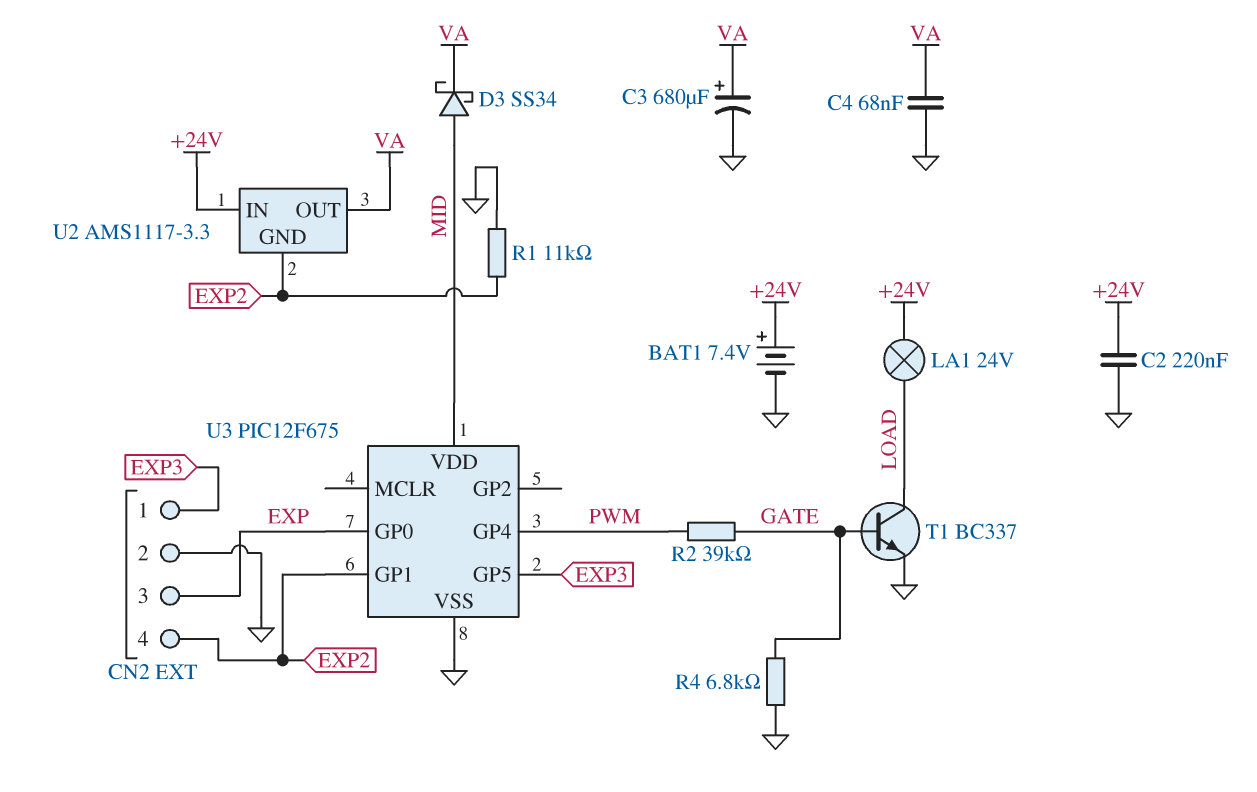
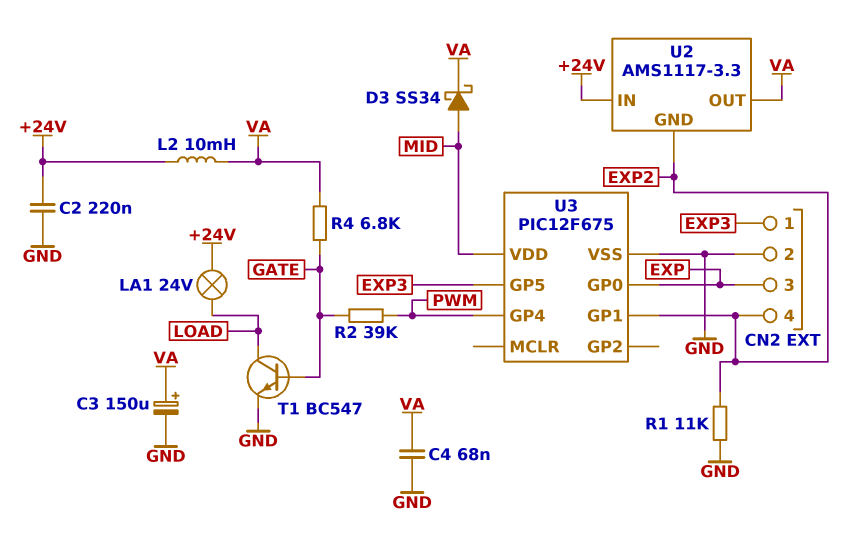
BAT1: 7.4V (plus +24V, minus GND) -> none
C3: 680uF (plus VA, minus GND) -> 150uF (plus VA, minus GND)
L2: none -> 10mH (+24V, VA)
R4: 6.8k (GATE, GND) -> 6.8k (GATE, VA)
T1: NPN BC337 (B GATE, C LOAD, E GND) -> NPN BC547 (B GATE, C LOAD, E GND)

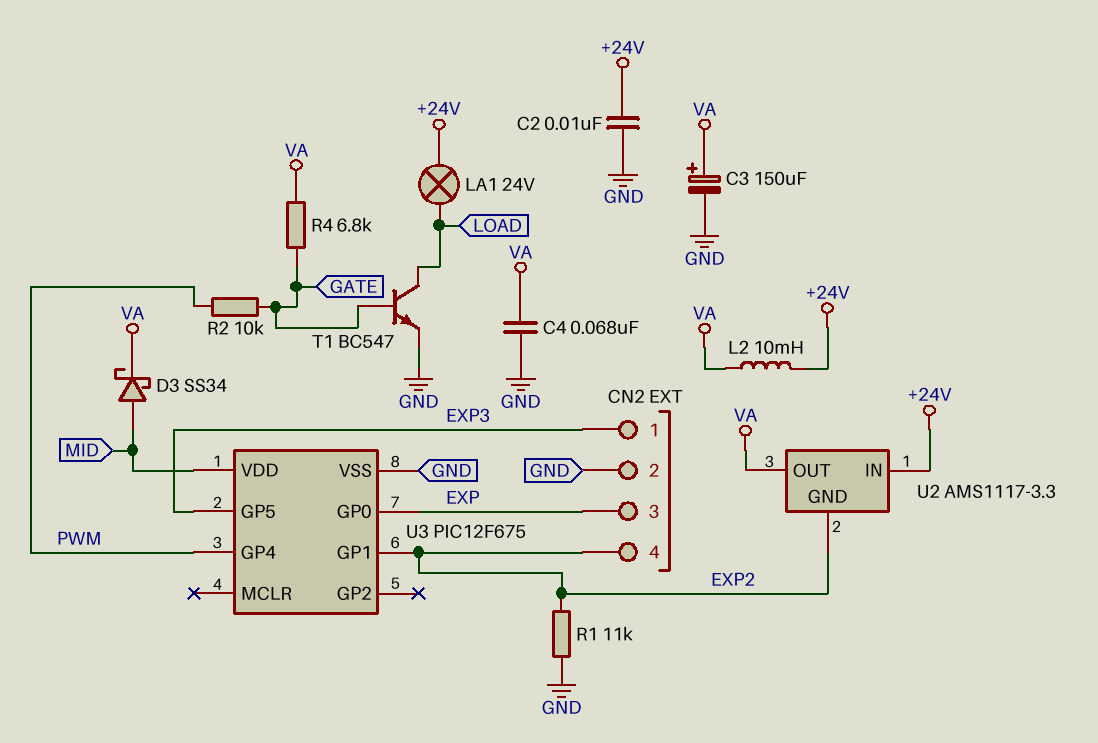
C2: 220nF (+24V, GND) -> 10nF (+24V, GND)
R2: 39k (GATE, PWM) -> 10k (GATE, PWM)

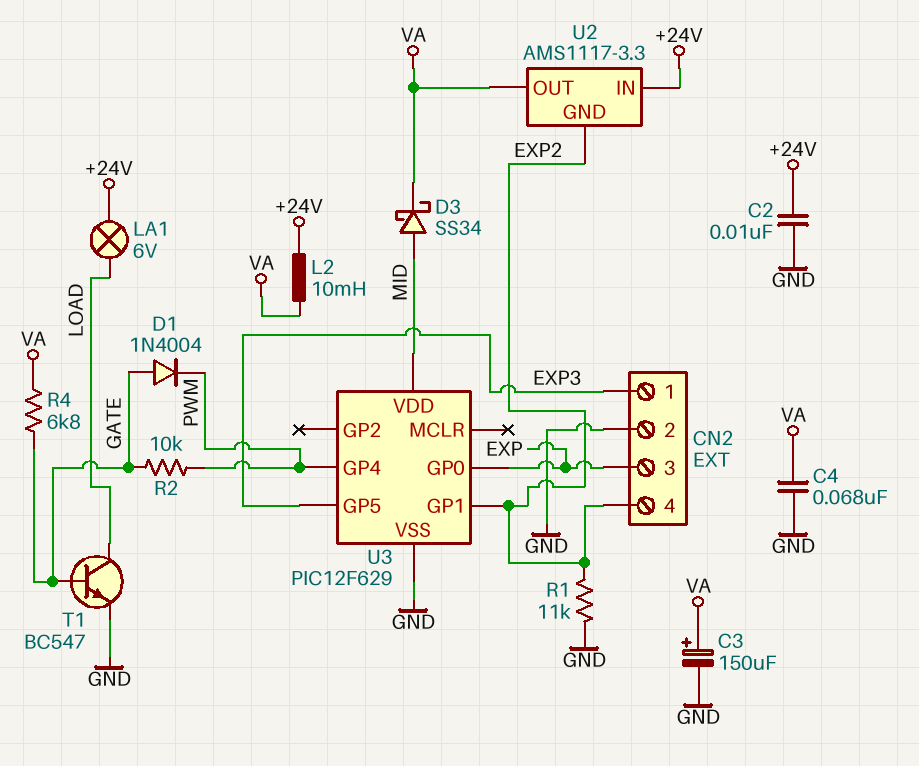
D1: none -> diode 1N4004 (A GATE, K PWM)
LA1: lamp 24V (+24V, LOAD) -> lamp 6V (+24V, LOAD)
U3: PIC12F675 -> PIC12F629

